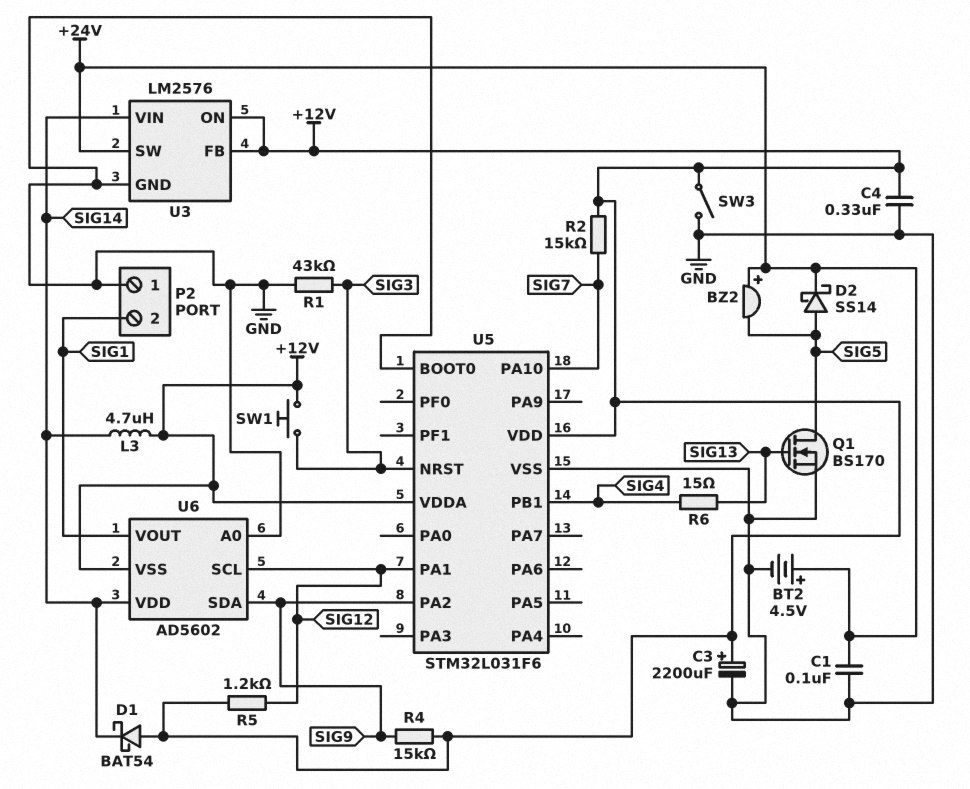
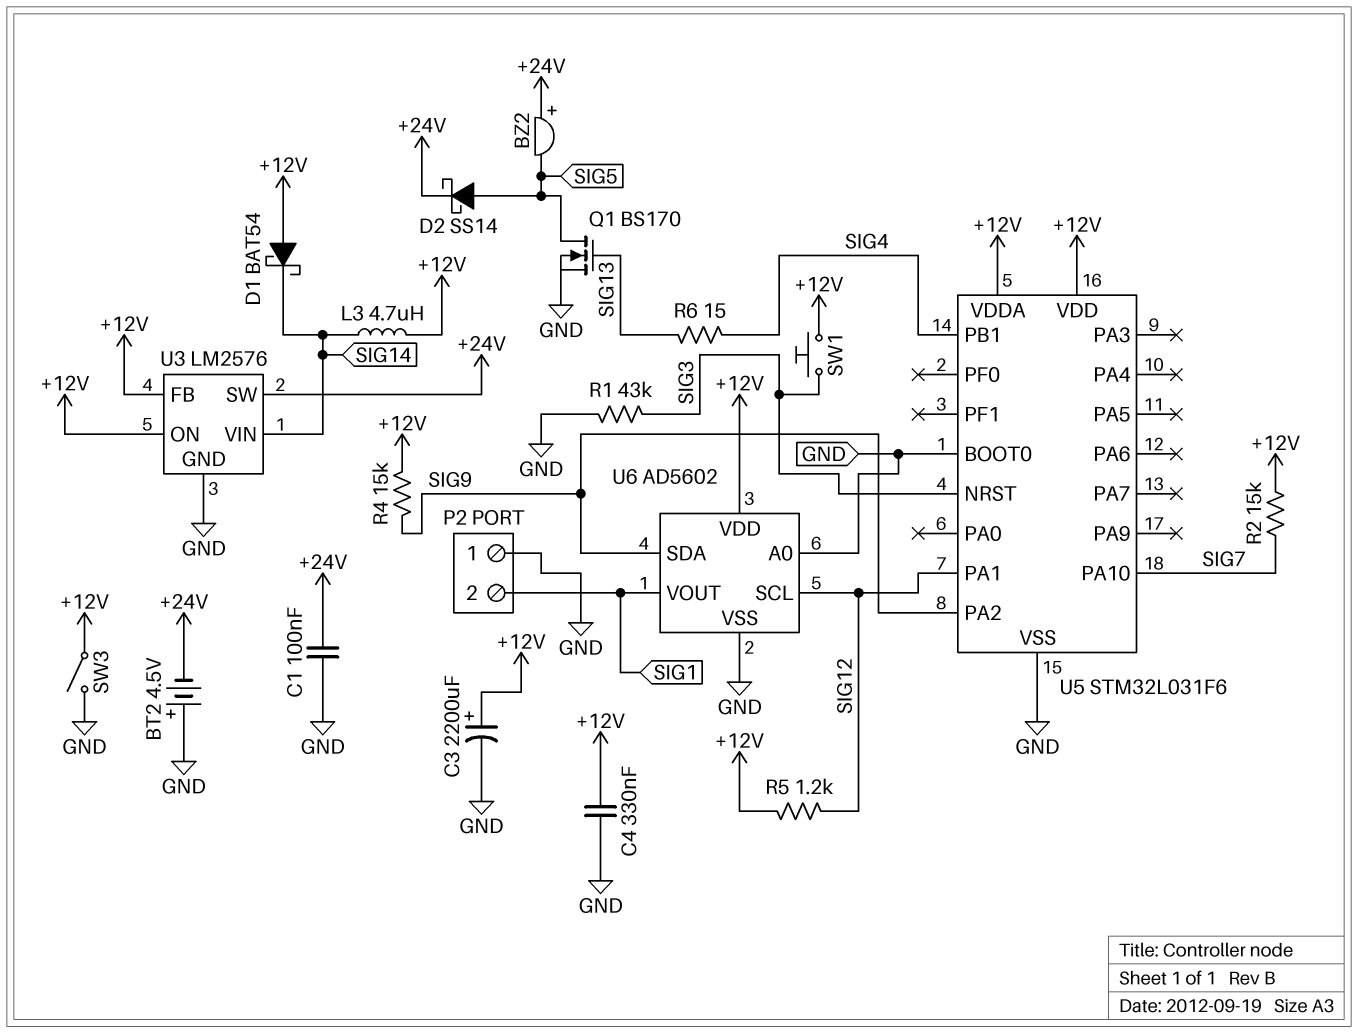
BT2: 4.5V (plus +24V, minus GND) -> 4.5V (plus GND, minus +24V)
U6 pin VDD: SIG14 -> +12V
U6 pin VSS: +12V -> GND

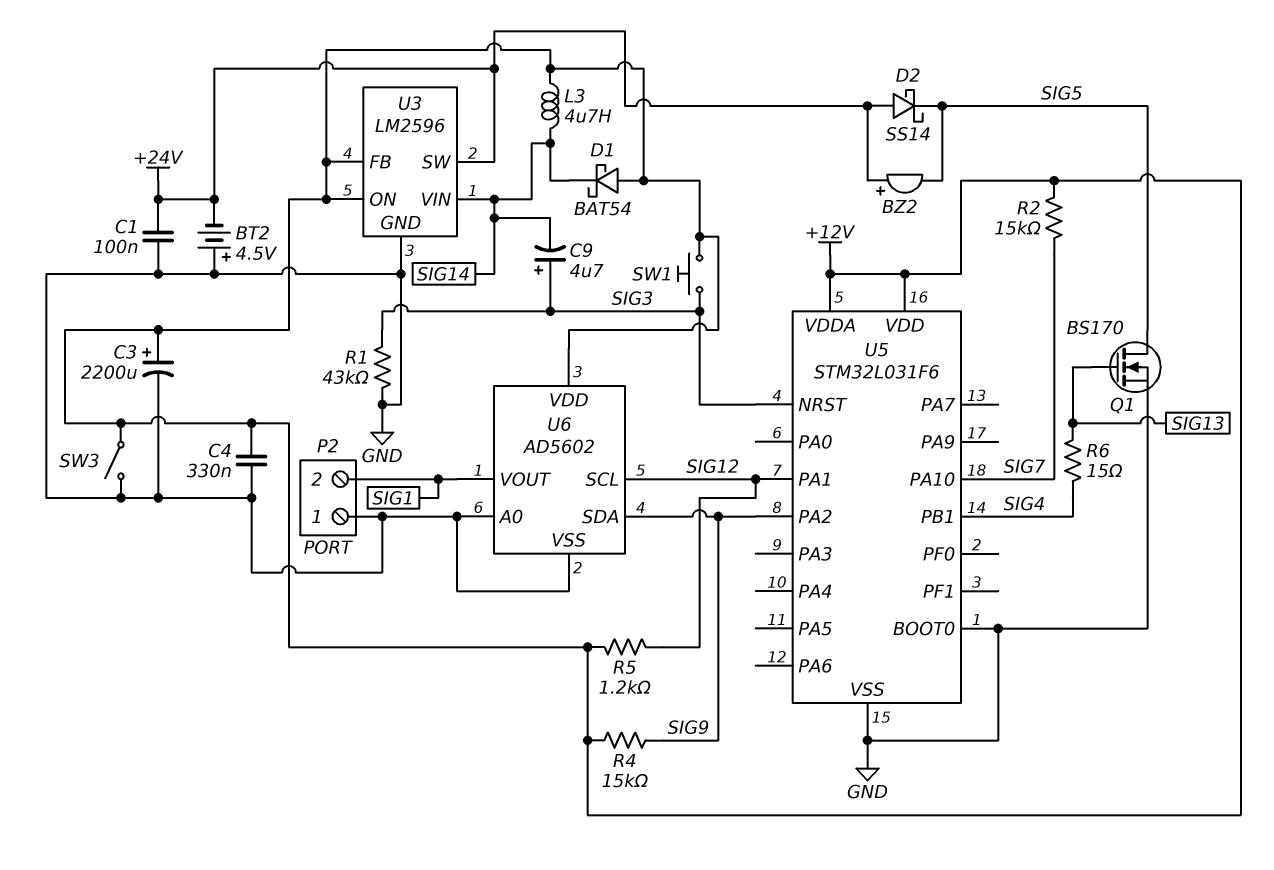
C9: none -> 4.7uF (plus SIG3, minus SIG14)
D2: schottky SS14 (A SIG5, K +24V) -> schottky SS14 (A +24V, K SIG5)
U3: LM2576 -> LM2596

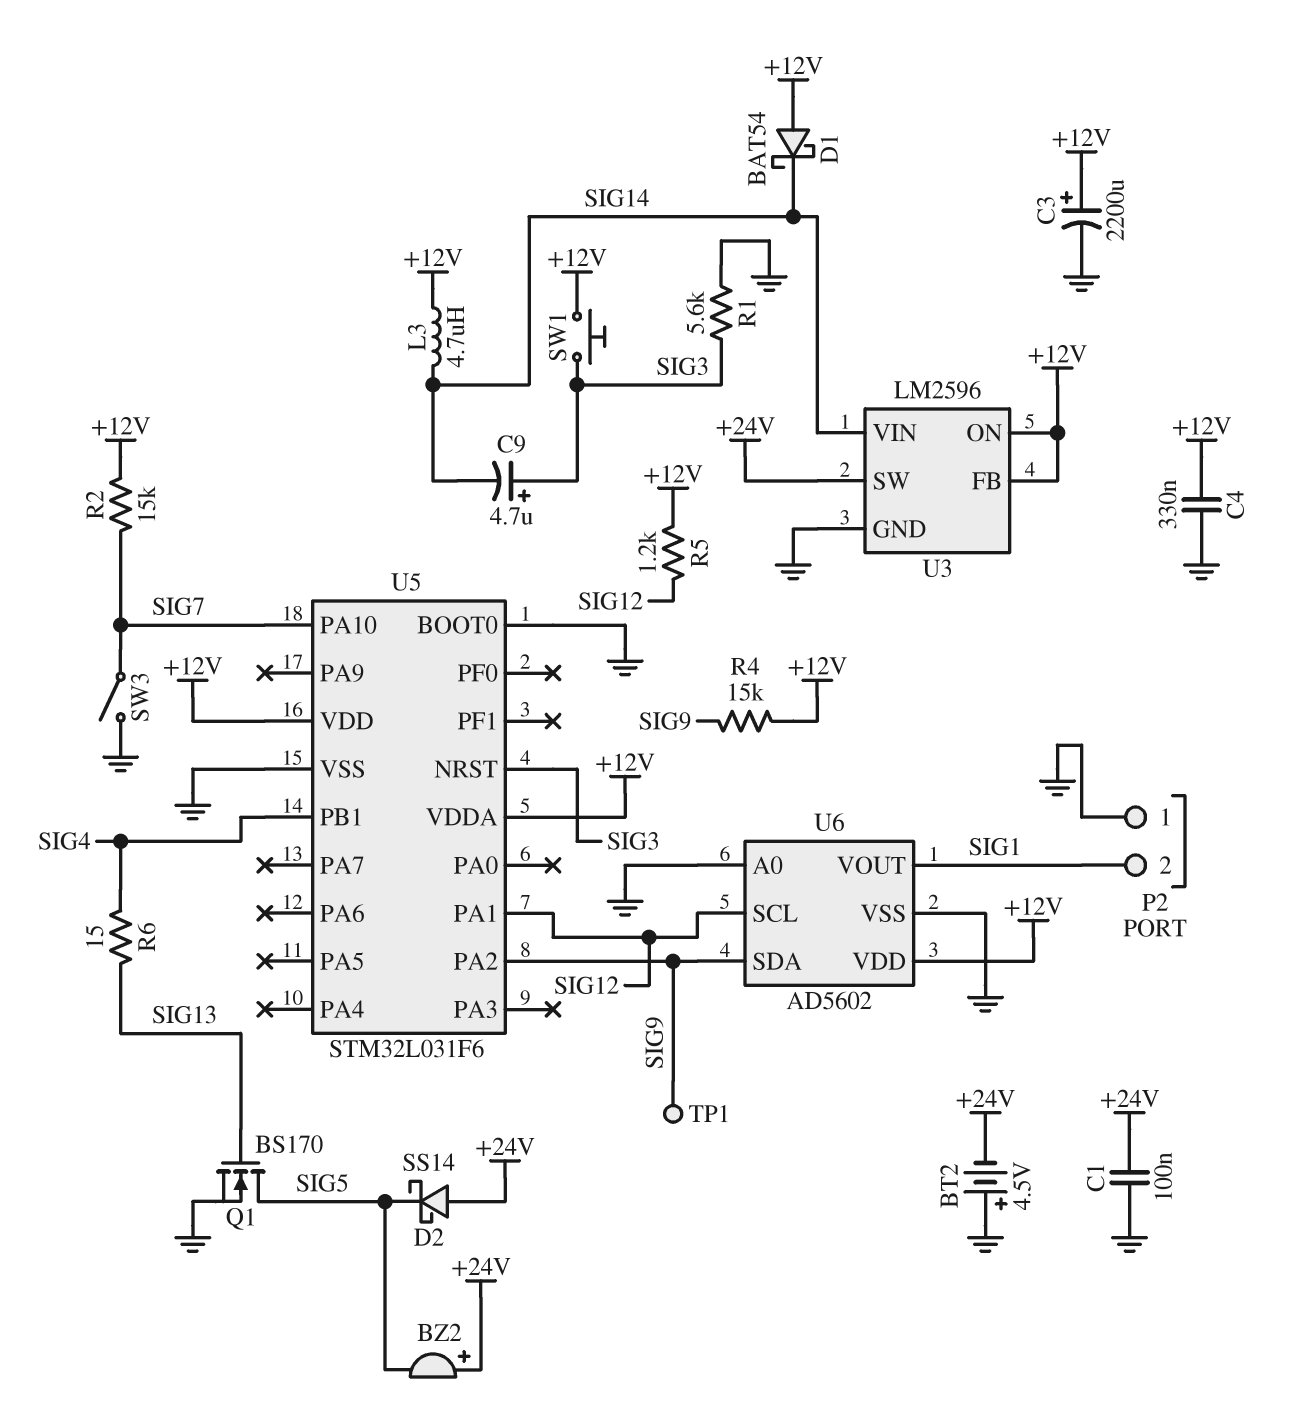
R1: 43k (GND, SIG3) -> 5.6k (GND, SIG3)
SW3: switch (+12V, GND) -> switch (GND, SIG7)
TP1: none -> test point (SIG9)

